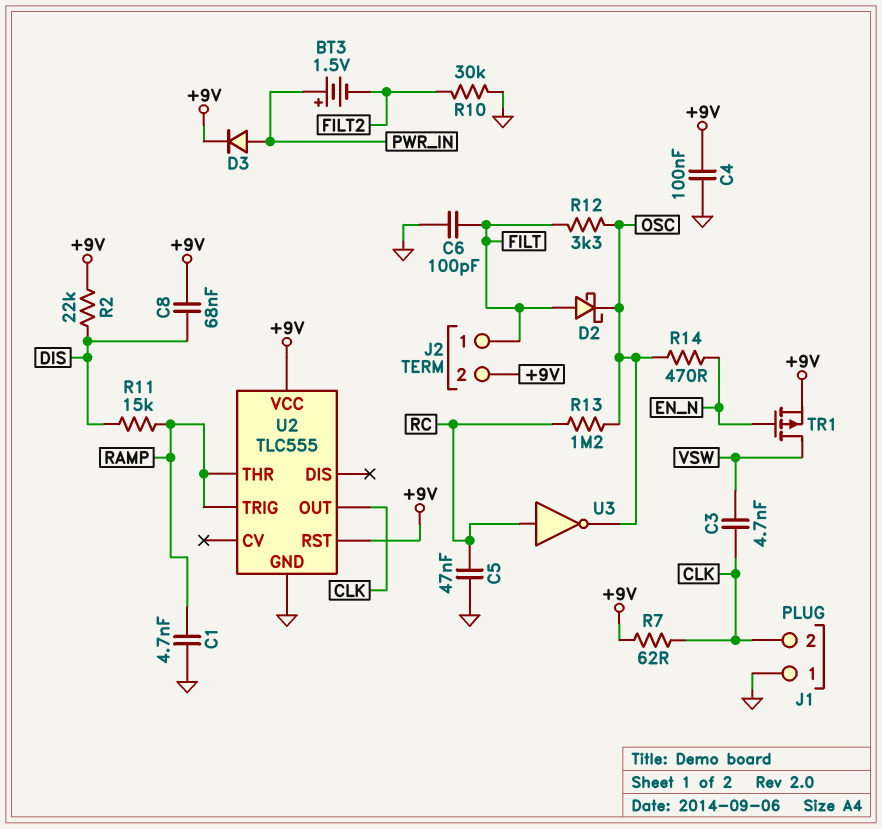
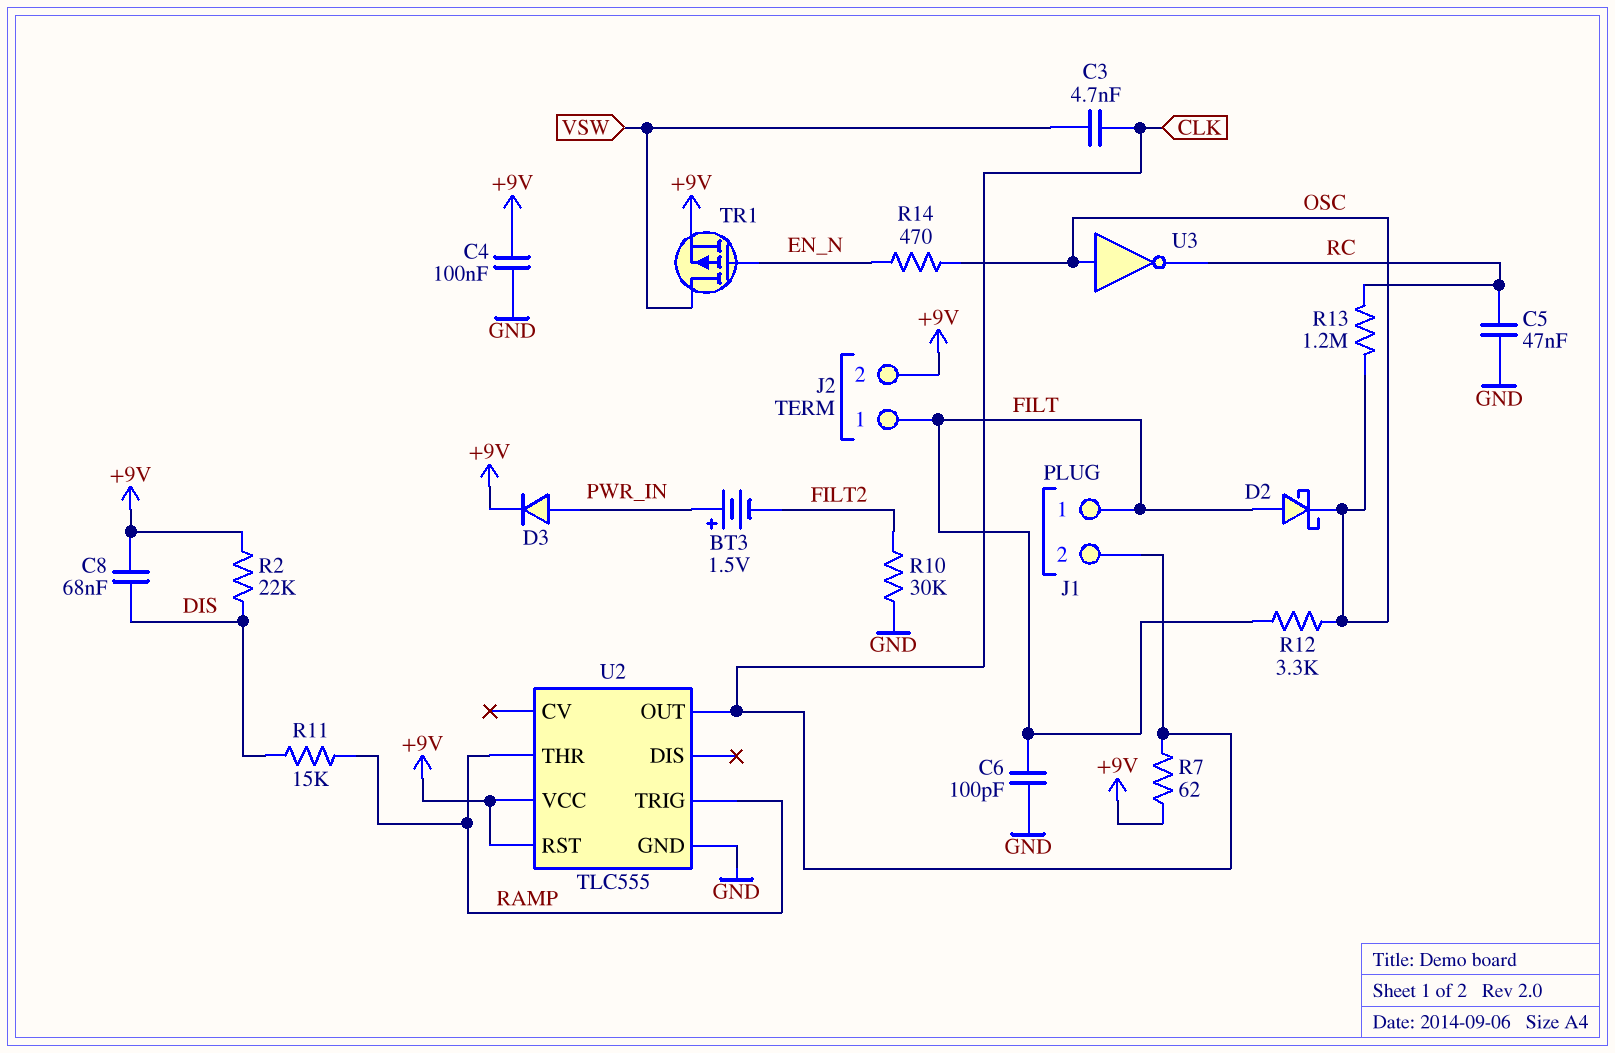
C1: 4.7nF (GND, RAMP) -> none
J1 pin 1: GND -> FILT
U3: NOT (in RC, out OSC) -> NOT (in OSC, out RC)

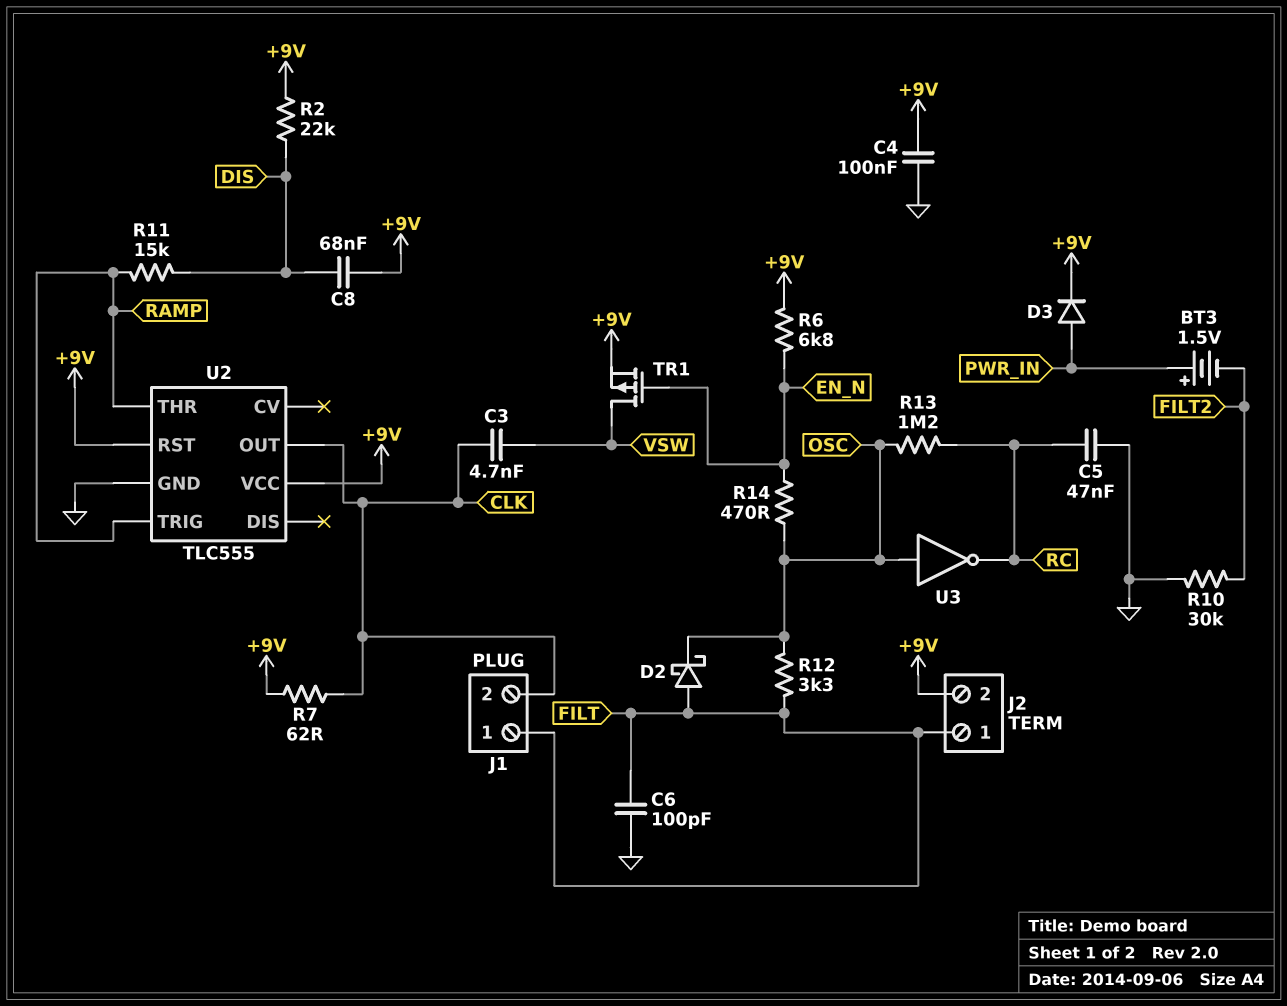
R6: none -> 6.8k (+9V, EN_N)

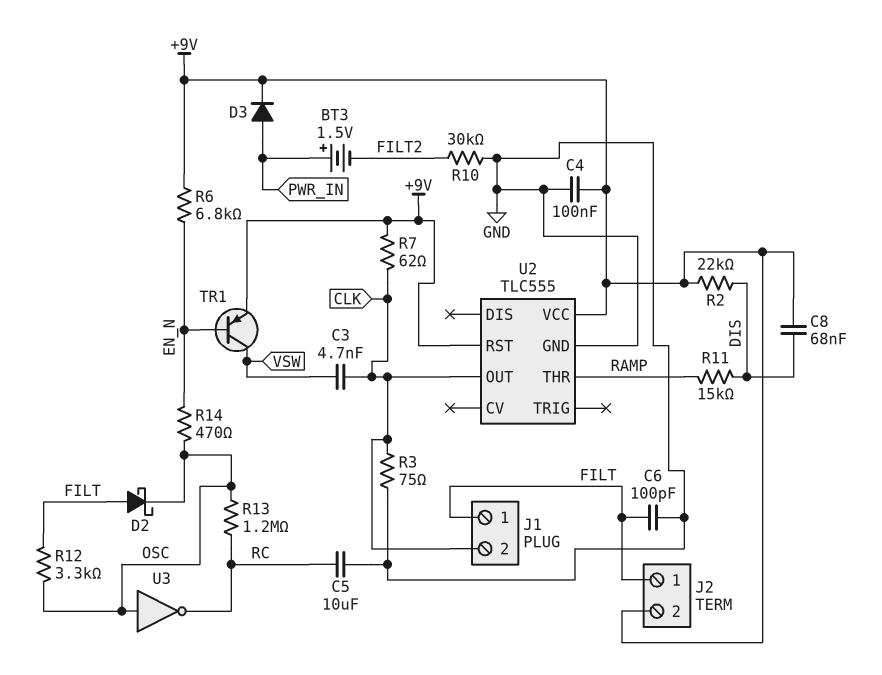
C5: 47nF (GND, RC) -> 10uF (GND, RC)
R3: none -> 75 (CLK, GND)
TR1: PMOS (G EN_N, D VSW, S +9V) -> PNP (B EN_N, C VSW, E +9V)
U2 pin TRIG: RAMP -> none

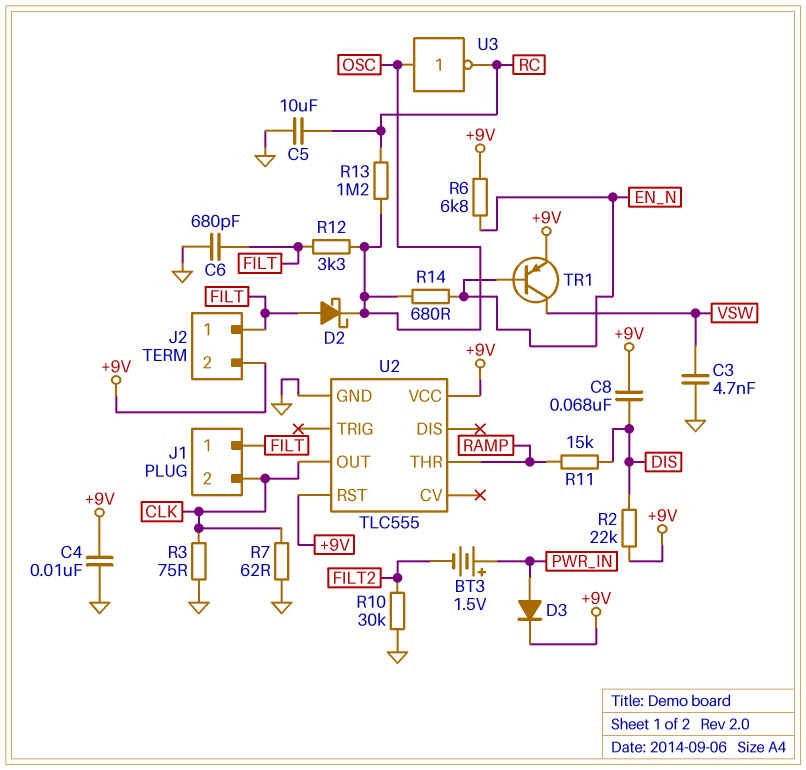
C3: 4.7nF (CLK, VSW) -> 4.7nF (GND, VSW)
C4: 100nF (+9V, GND) -> 10nF (+9V, GND)
C6: 100pF (FILT, GND) -> 680pF (FILT, GND)
R7: 62 (+9V, CLK) -> 62 (CLK, GND)
R14: 470 (EN_N, OSC) -> 680 (EN_N, OSC)

